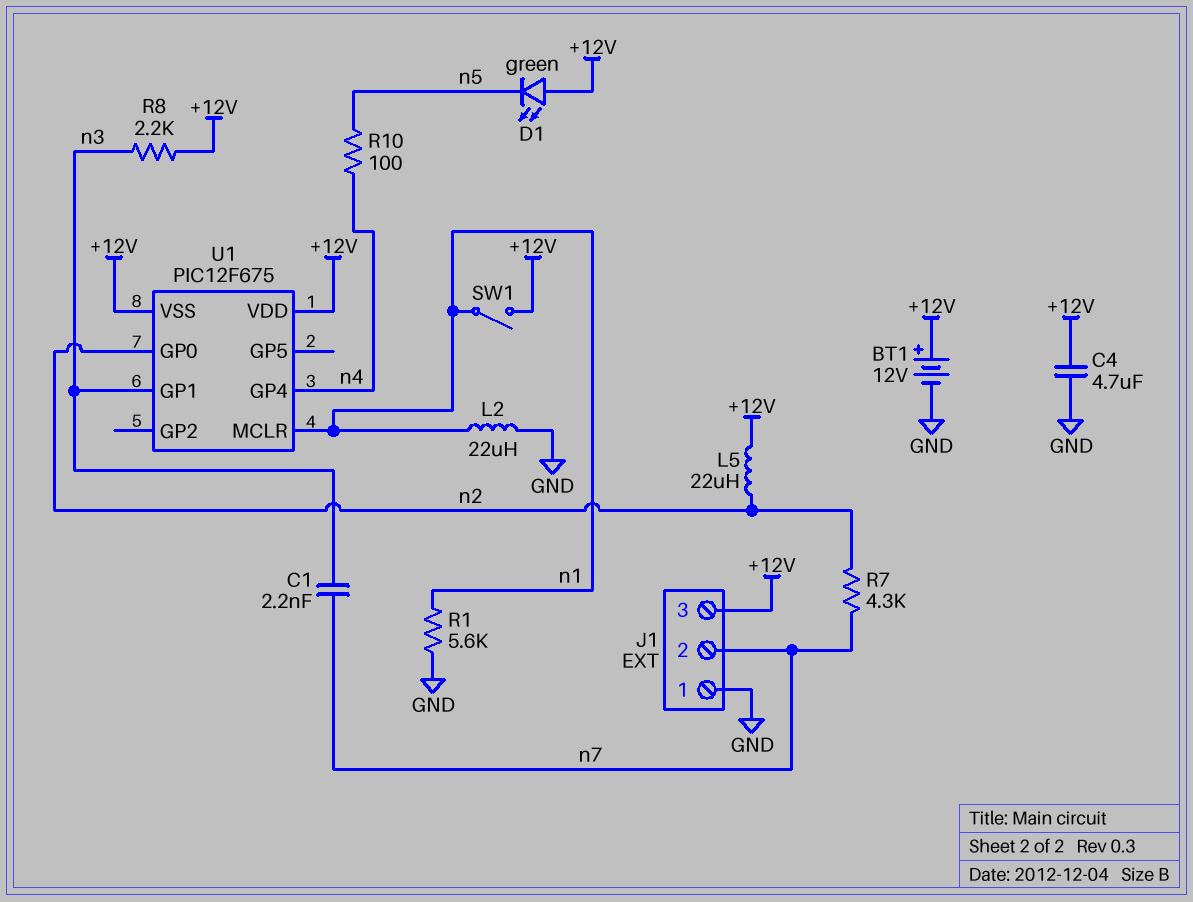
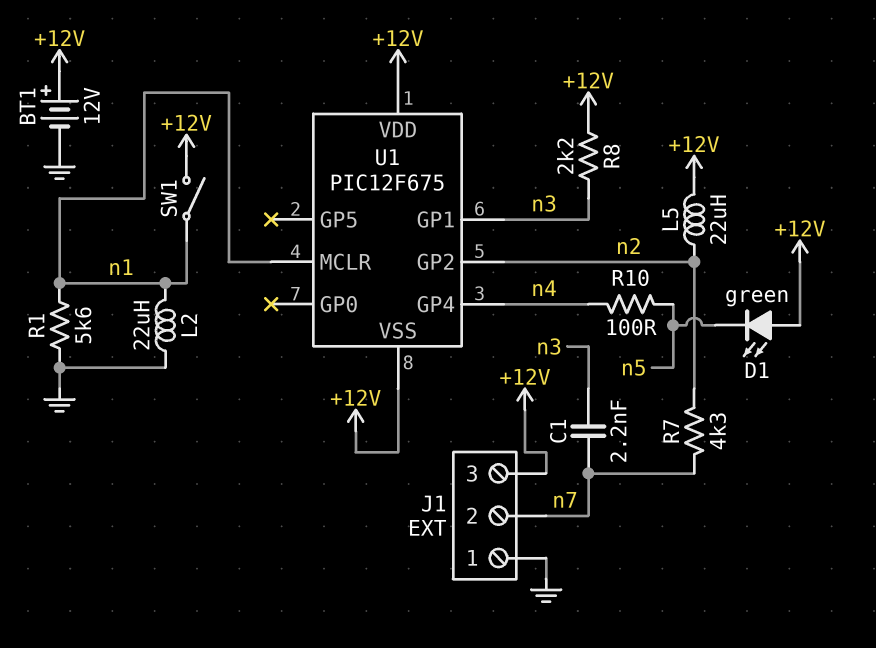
C4: 4.7uF (+12V, GND) -> none
U1 pin GP0: n2 -> none
U1 pin GP2: none -> n2

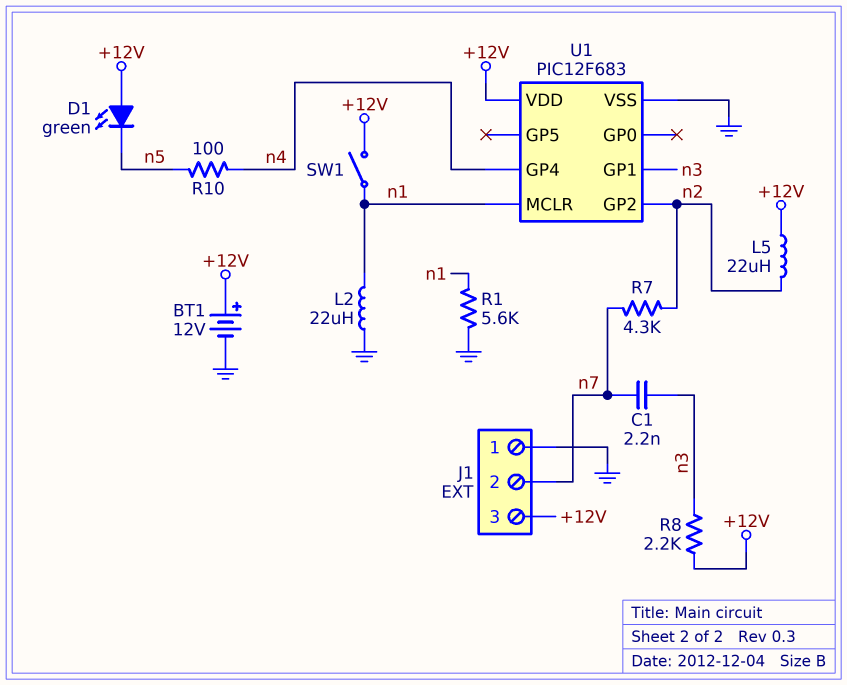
U1: PIC12F675 -> PIC12F683
U1 pin VSS: +12V -> GND

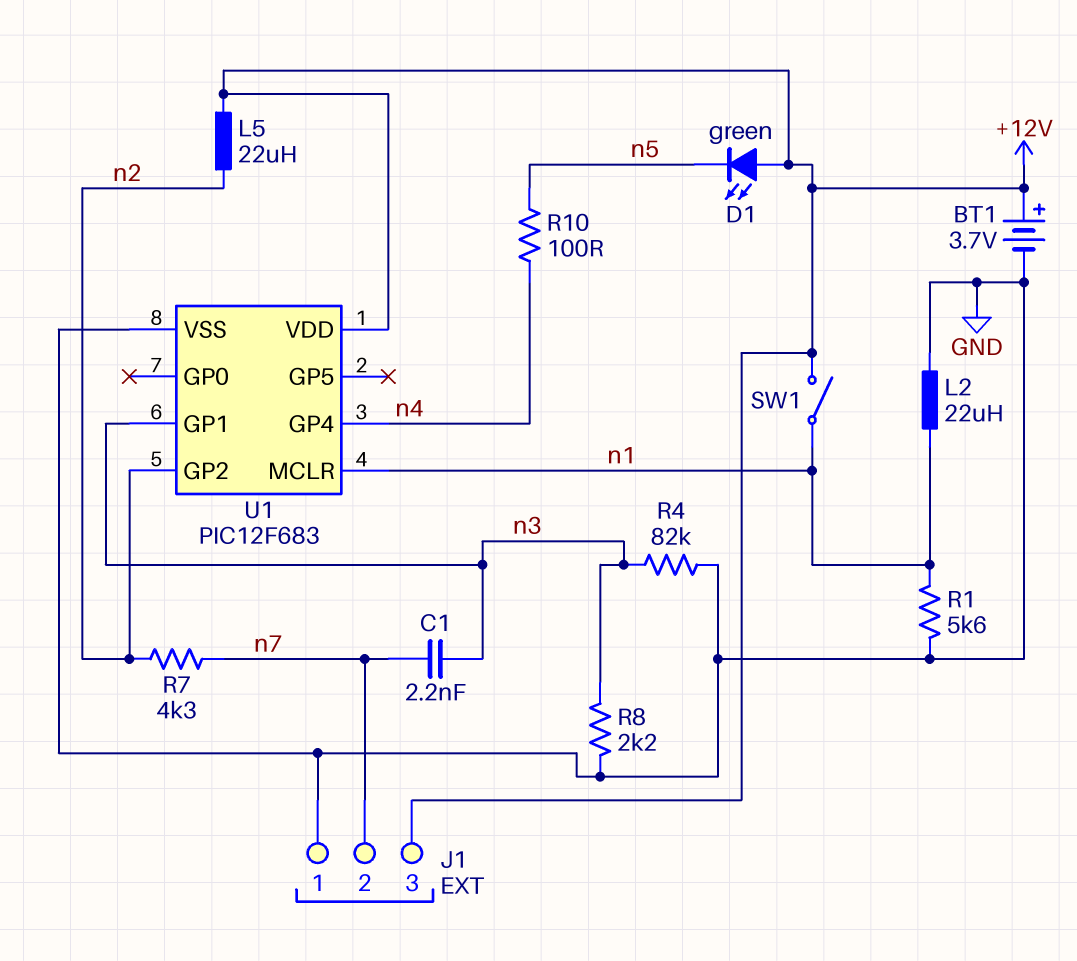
BT1: 12V (plus +12V, minus GND) -> 3.7V (plus +12V, minus GND)
R4: none -> 82k (GND, n3)
R8: 2.2k (+12V, n3) -> 2.2k (GND, n3)

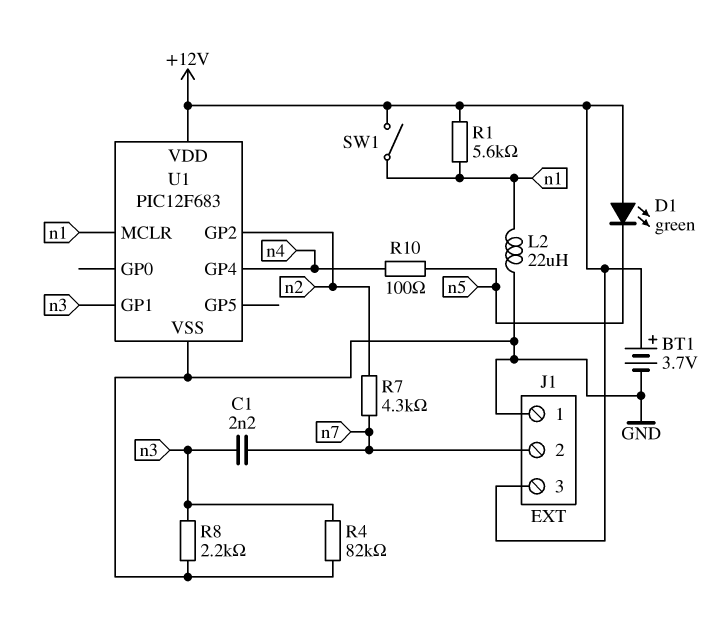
L5: 22uH (+12V, n2) -> none
R1: 5.6k (GND, n1) -> 5.6k (+12V, n1)

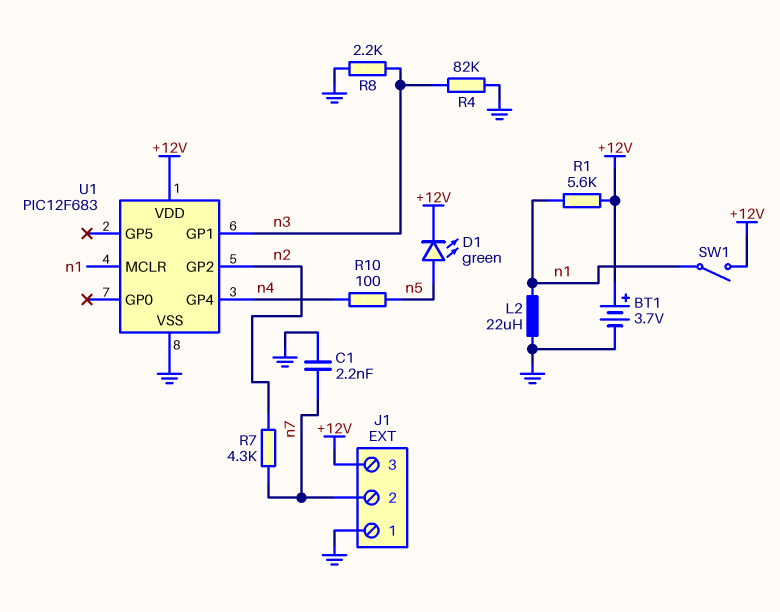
C1: 2.2nF (n3, n7) -> 2.2nF (GND, n7)
D1: LED green (A +12V, K n5) -> LED green (A n5, K +12V)

